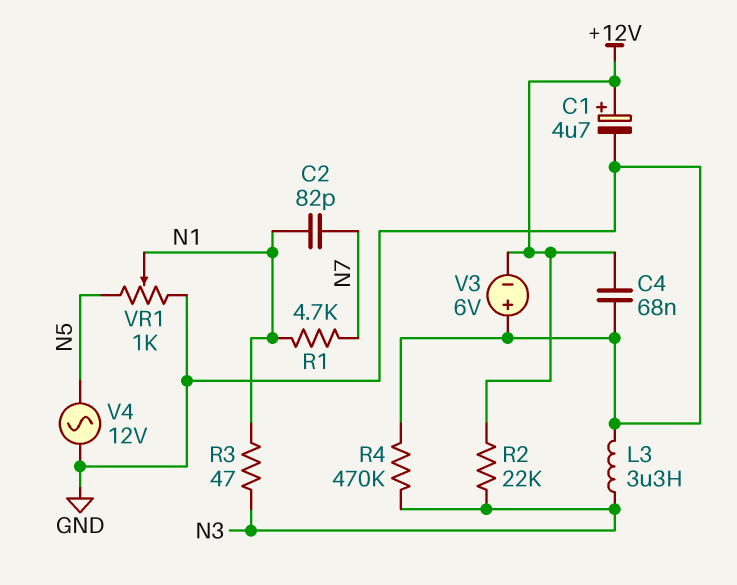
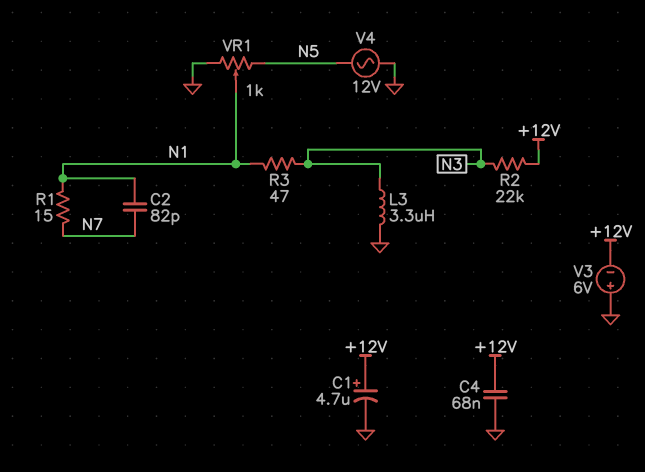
R1: 4.7k (N1, N7) -> 15 (N1, N7)
R4: 470k (GND, N3) -> none

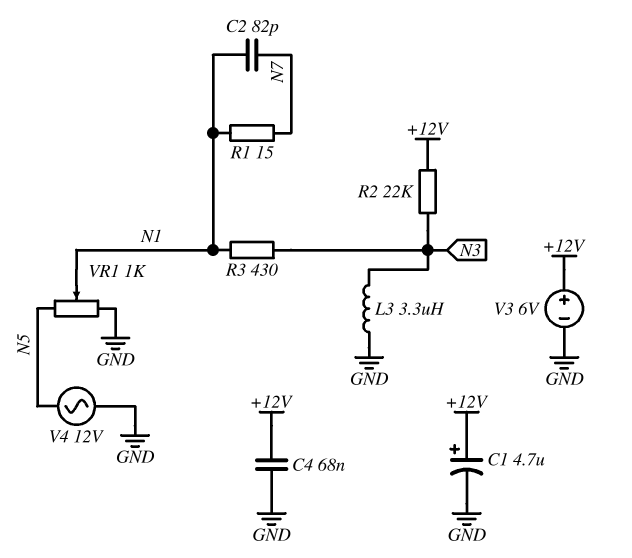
R3: 47 (N1, N3) -> 430 (N1, N3)
V3: 6V (plus GND, minus +12V) -> 6V (plus +12V, minus GND)

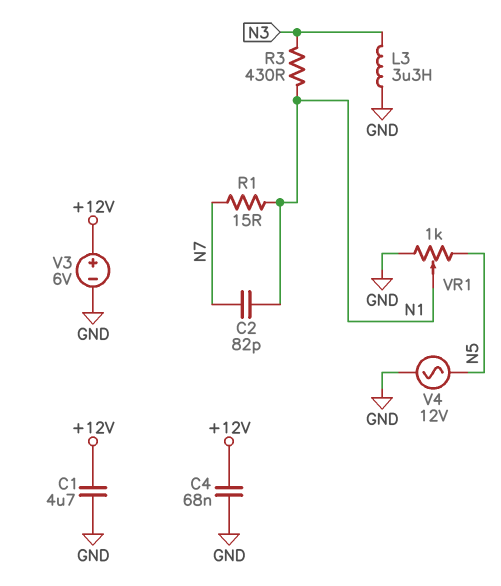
C1: 4.7uF (plus +12V, minus GND) -> 4.7uF (+12V, GND)
R2: 22k (+12V, N3) -> none

